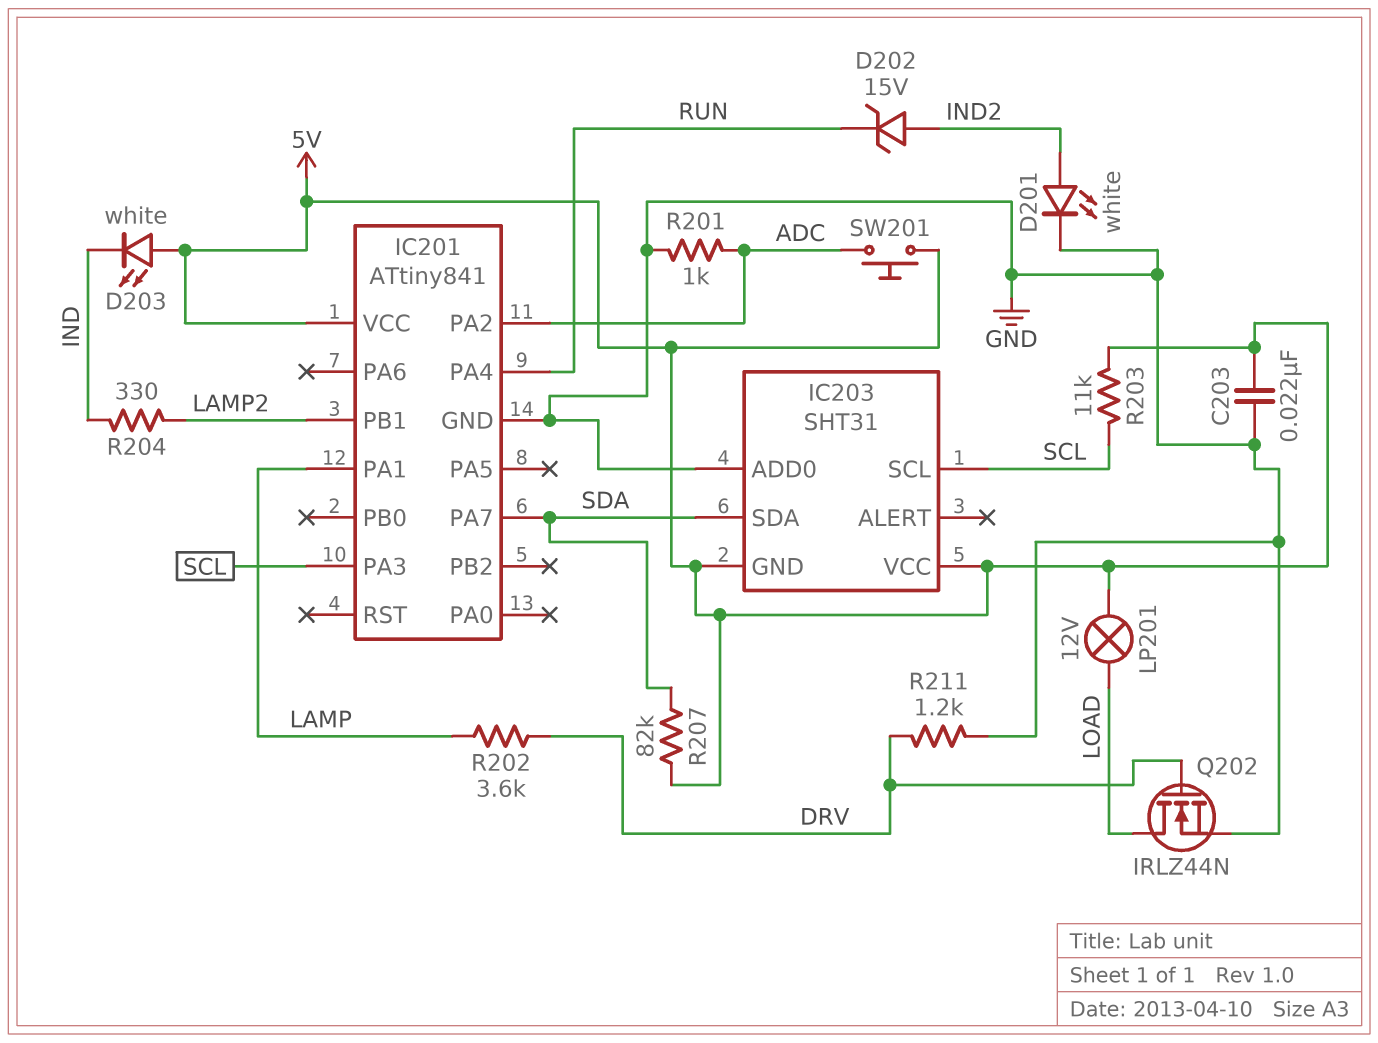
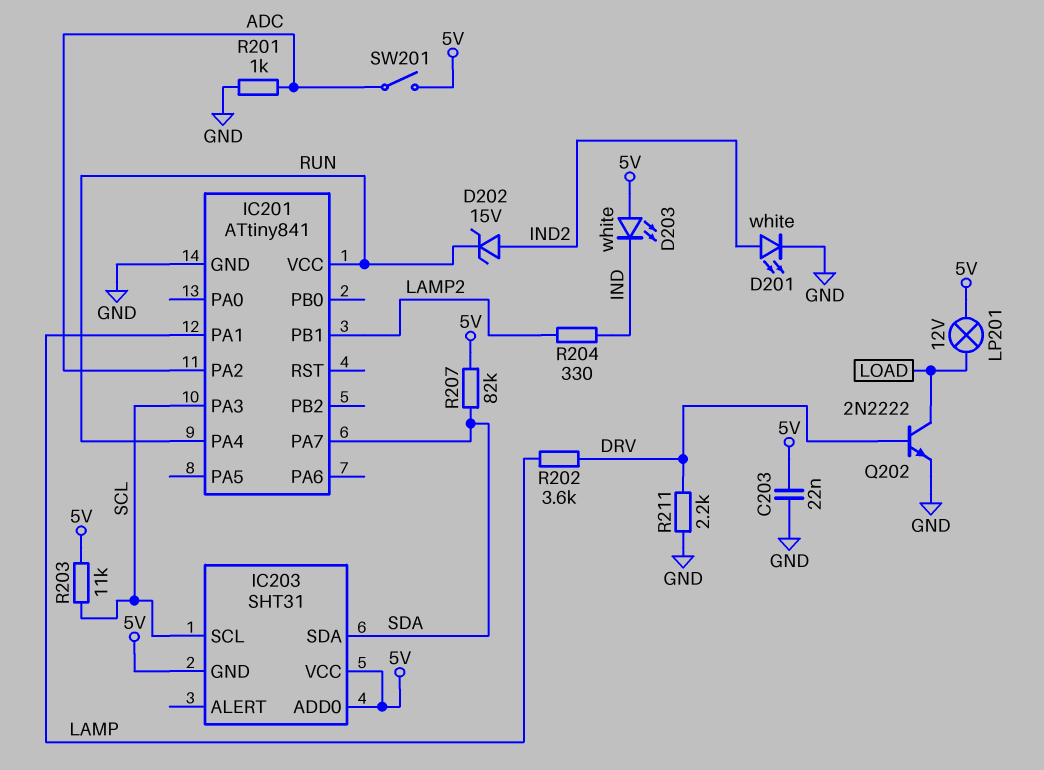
IC201 pin VCC: 5V -> RUN
IC203 pin ADD0: GND -> 5V
Q202: NMOS IRLZ44N (G DRV, D LOAD, S GND) -> NPN 2N2222 (B DRV, C LOAD, E GND)
R211: 1.2k (DRV, GND) -> 2.2k (DRV, GND)
SW201: button (5V, ADC) -> switch (5V, ADC)

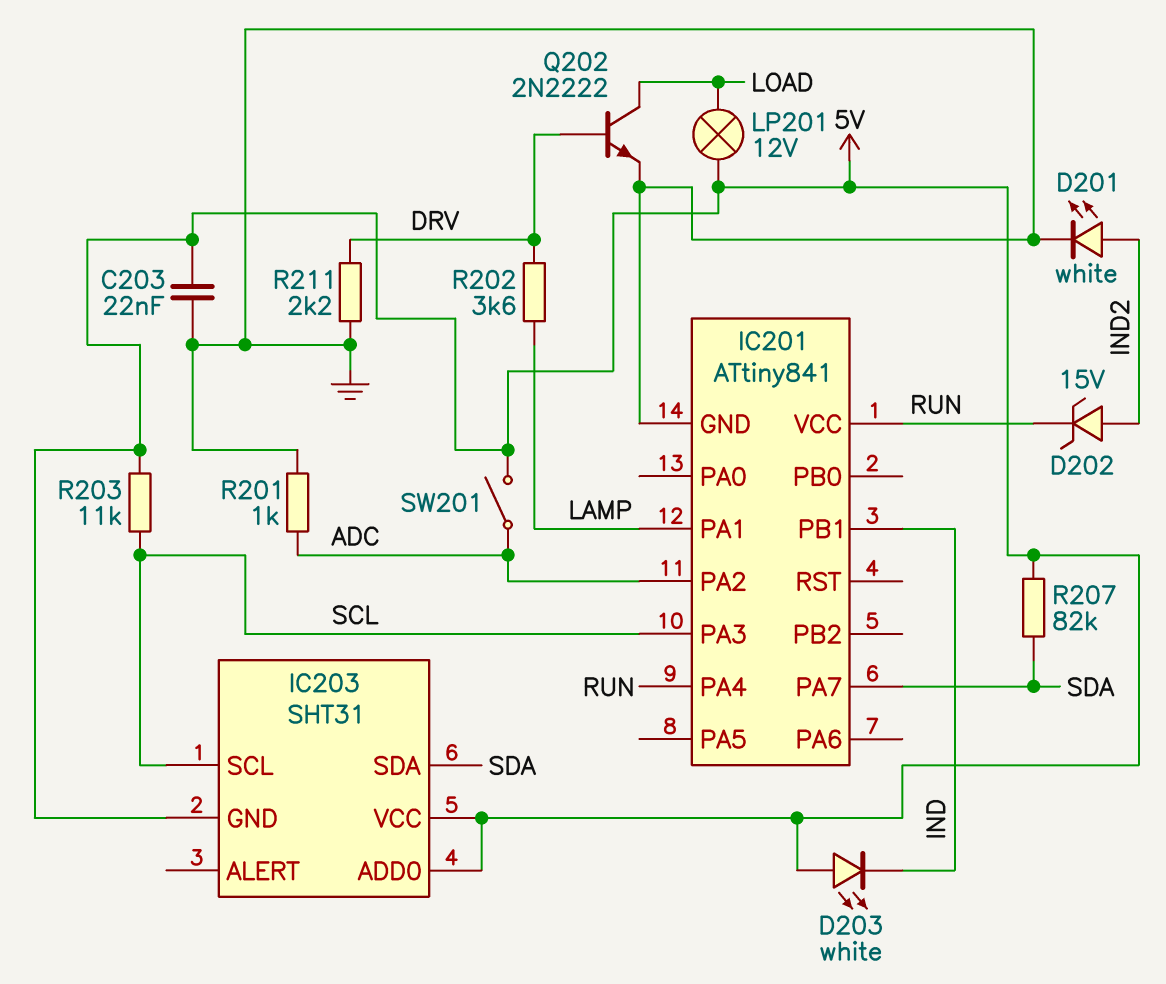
IC201 pin PB1: LAMP2 -> IND
R204: 330 (IND, LAMP2) -> none

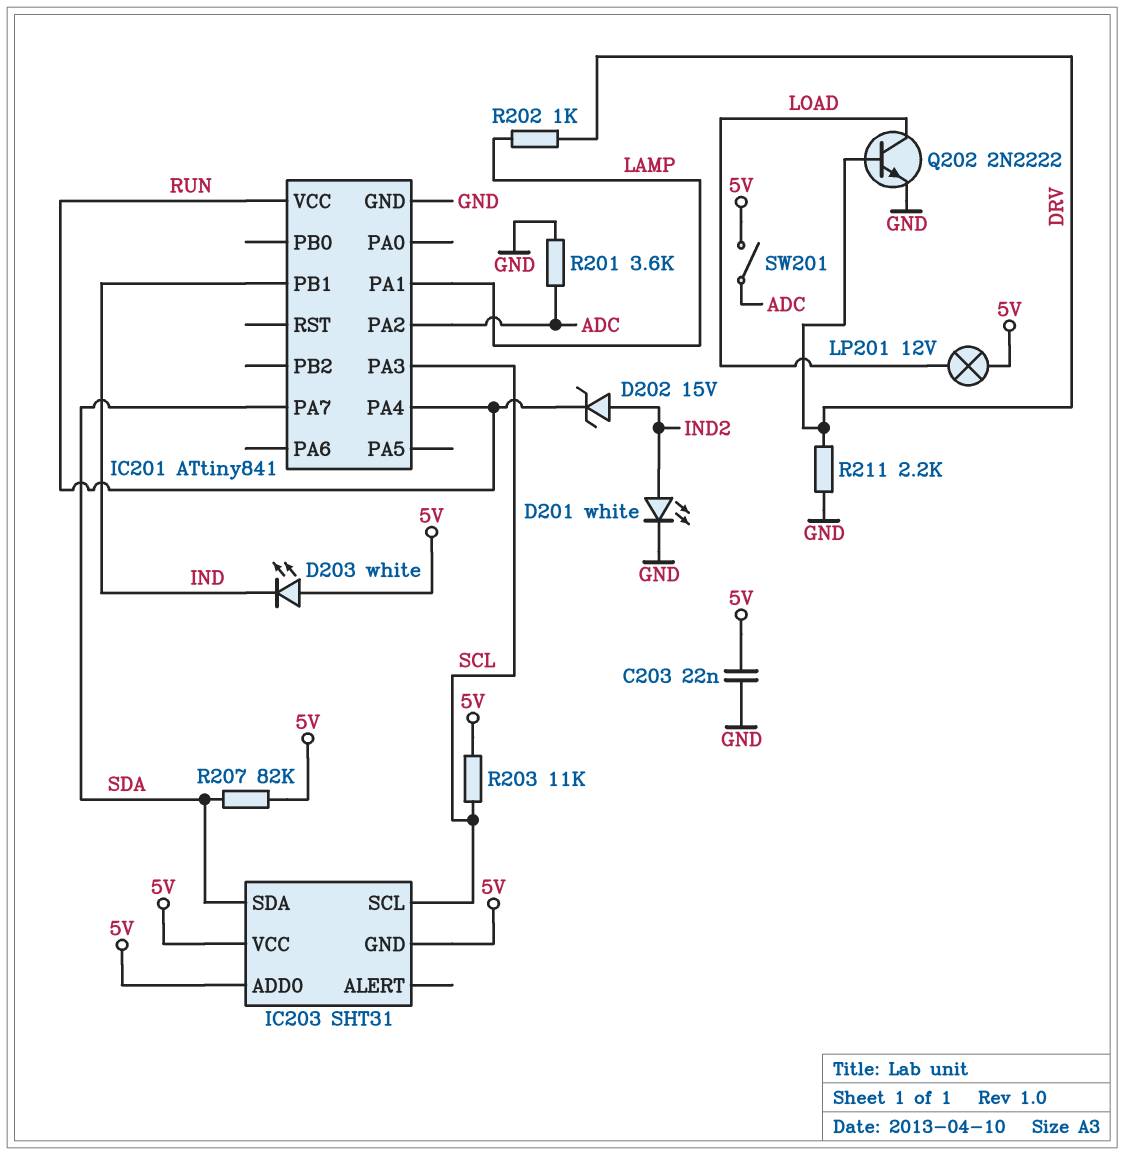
R201: 1k (ADC, GND) -> 3.6k (ADC, GND)
R202: 3.6k (DRV, LAMP) -> 1k (DRV, LAMP)

